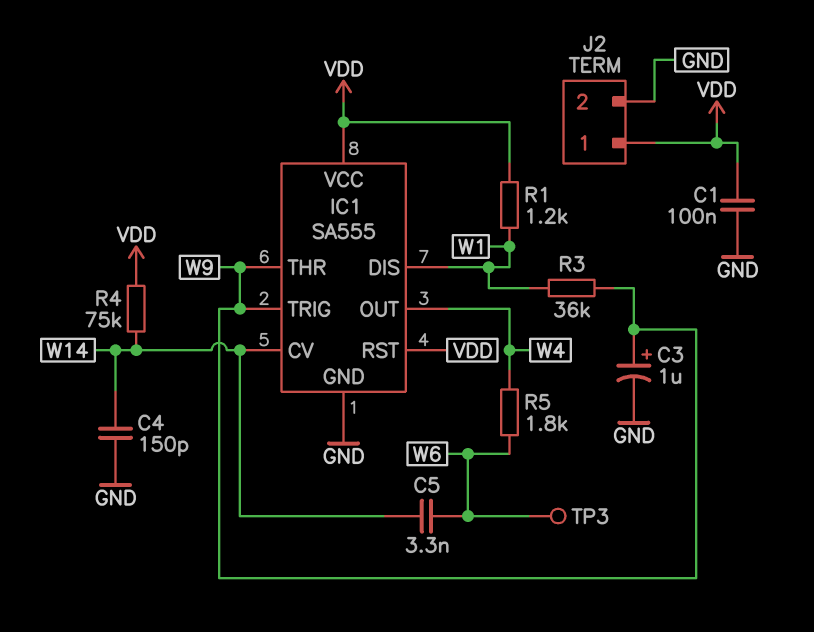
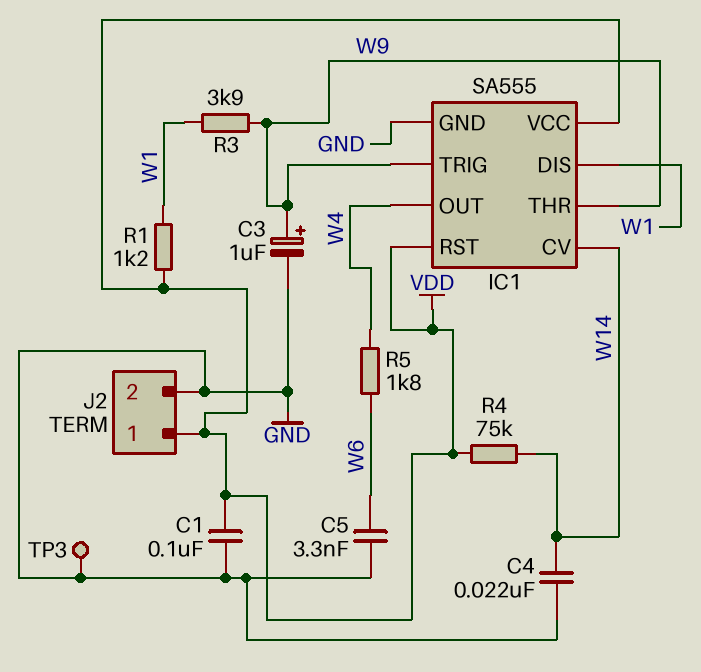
C4: 150pF (GND, W14) -> 22nF (GND, W14)
C5: 3.3nF (W6, W14) -> 3.3nF (GND, W6)
R3: 36k (W1, W9) -> 3.9k (W1, W9)
TP3: test point (W6) -> test point (GND)

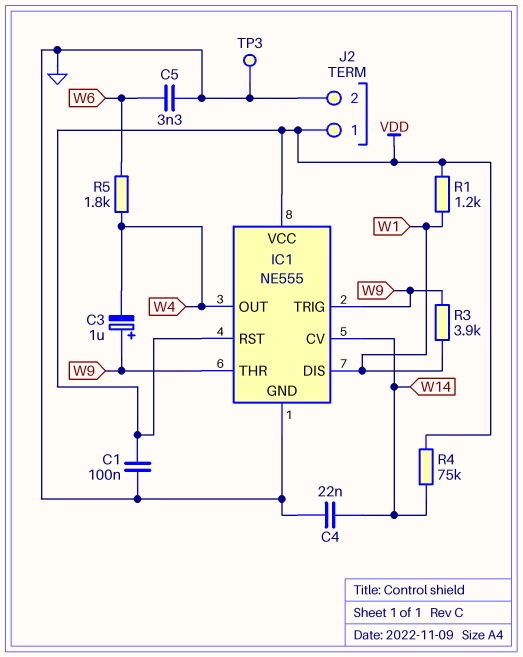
C3: 1uF (plus W9, minus GND) -> 1uF (plus W9, minus W4)
IC1: SA555 -> NE555

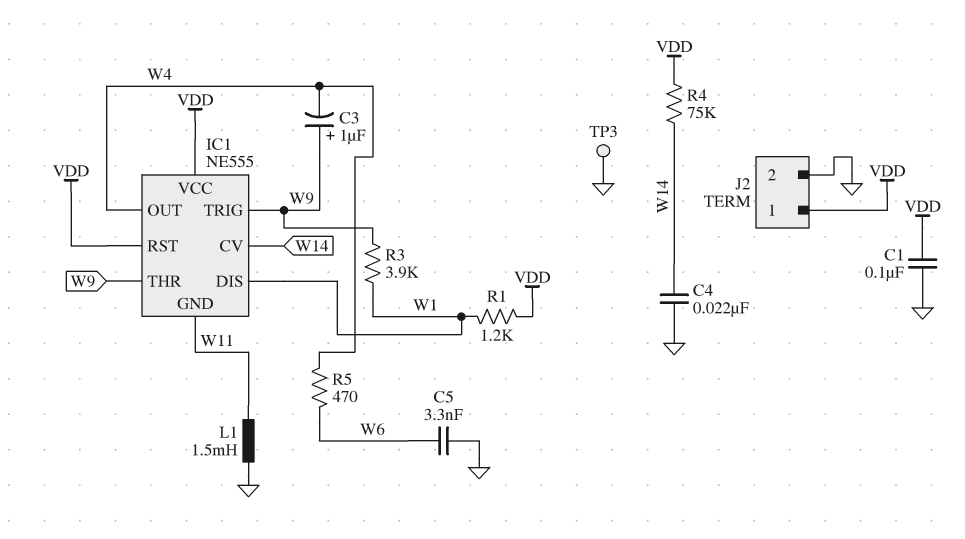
IC1 pin GND: GND -> W11
L1: none -> 1.5mH (GND, W11)
R5: 1.8k (W4, W6) -> 470 (W4, W6)

